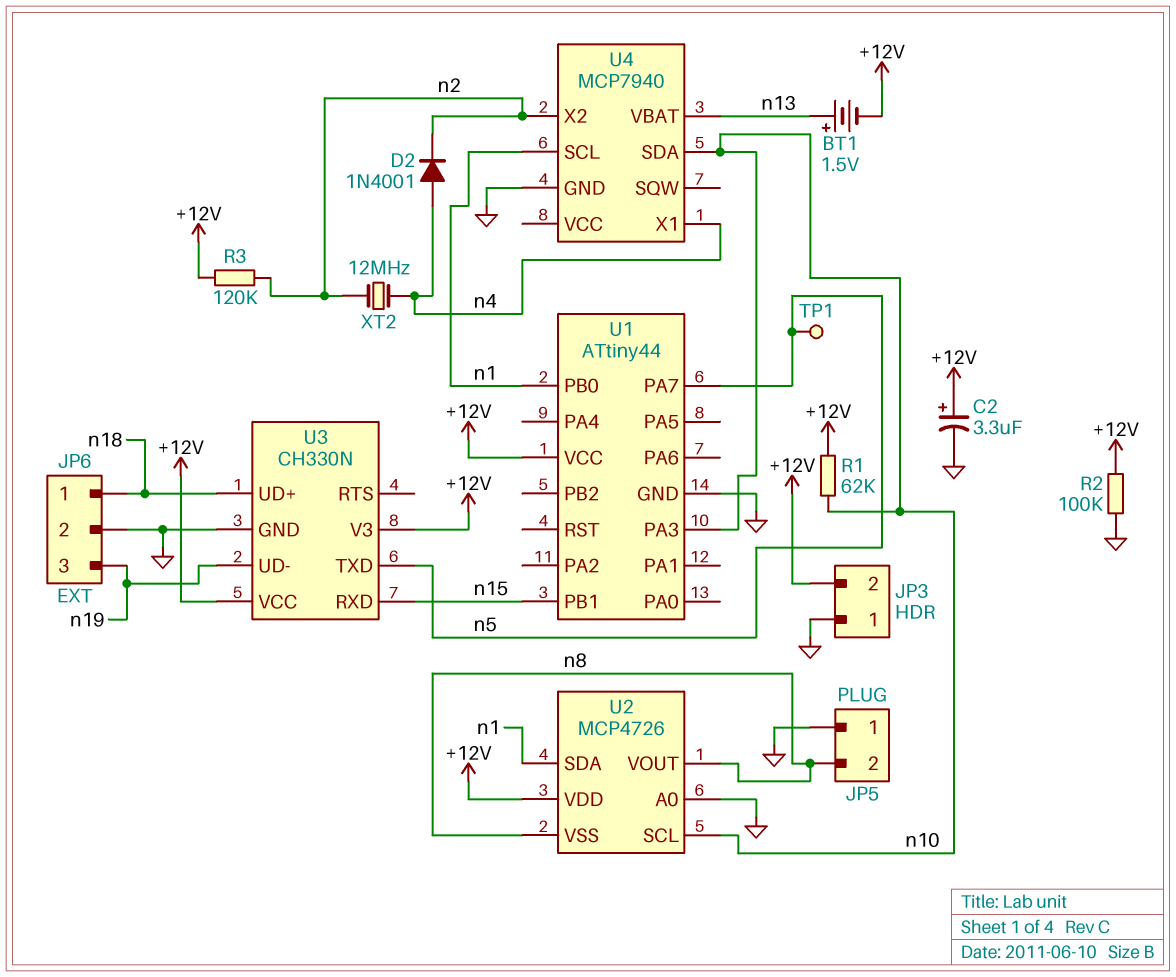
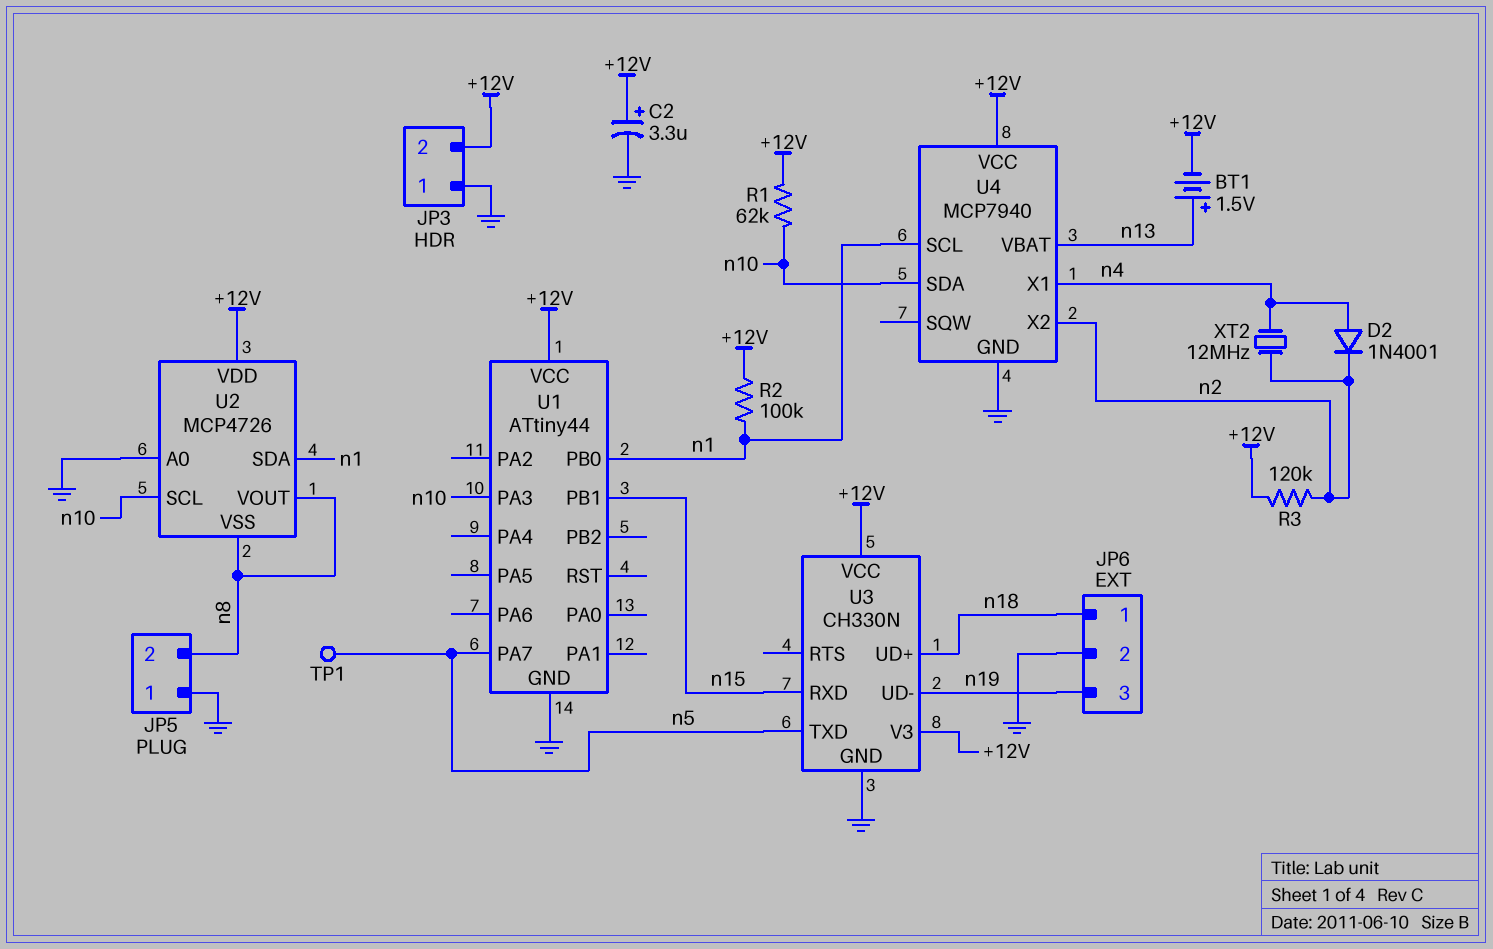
R2: 100k (+12V, GND) -> 100k (+12V, n1)
U4 pin VCC: none -> +12V

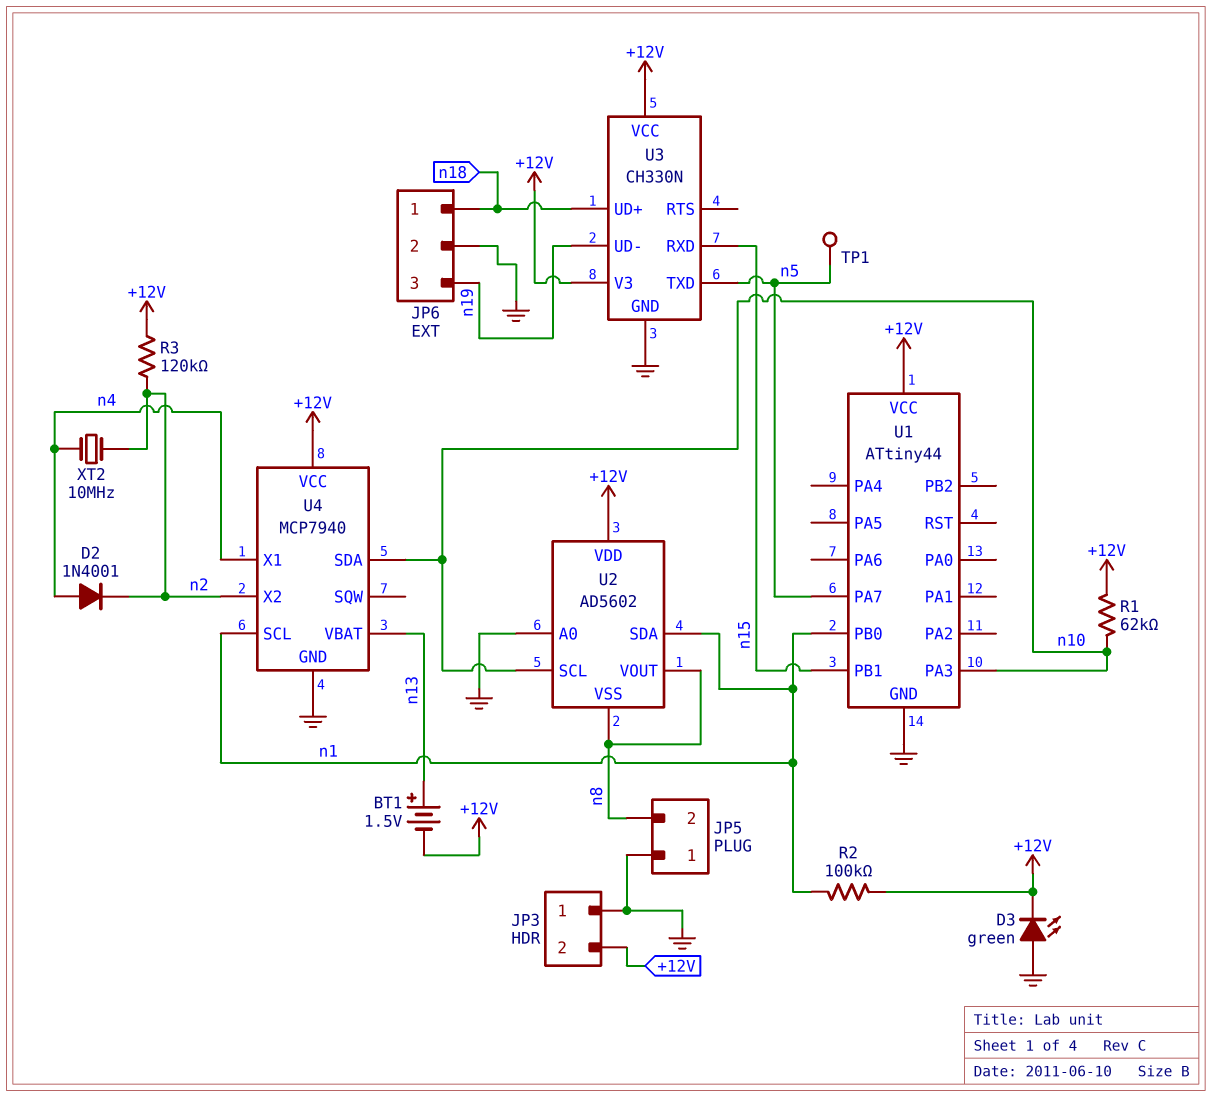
C2: 3.3uF (plus +12V, minus GND) -> none
D3: none -> LED green (A GND, K +12V)
U2: MCP4726 -> AD5602
XT2: 12MHz (n2, n4) -> 10MHz (n2, n4)

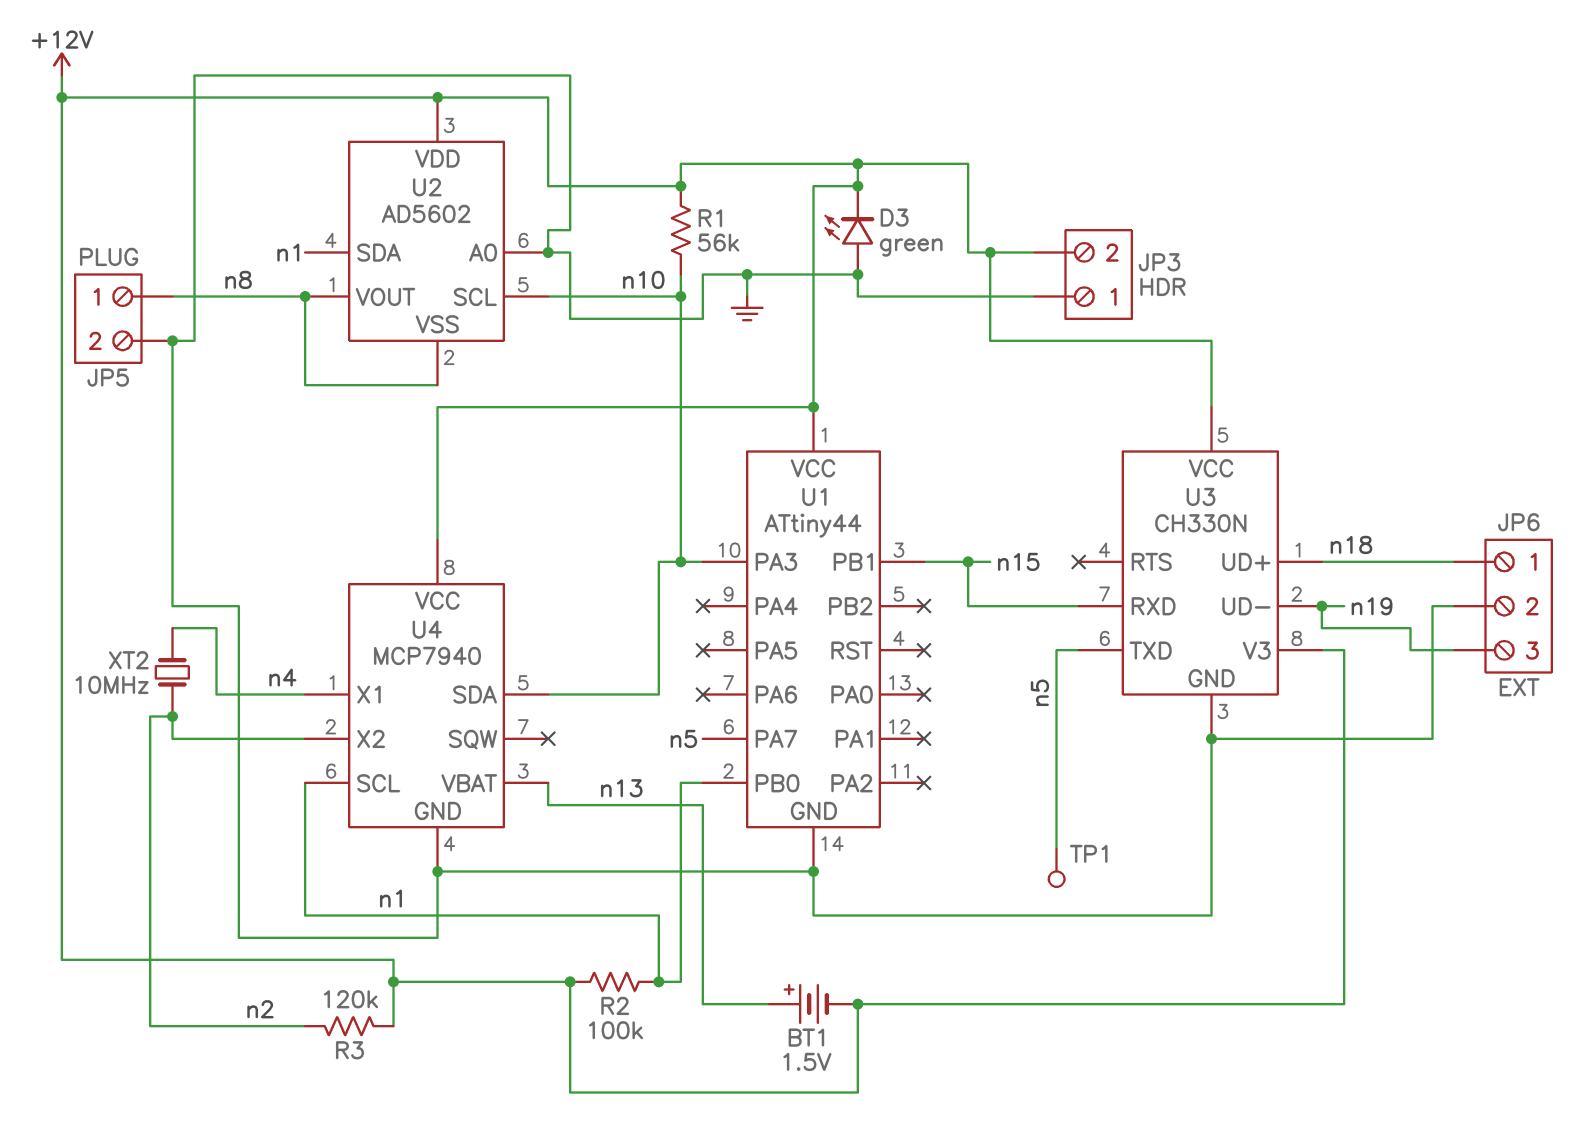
D2: diode 1N4001 (A n4, K n2) -> none
JP5 pin 1: GND -> n8
JP5 pin 2: n8 -> GND
R1: 62k (+12V, n10) -> 56k (+12V, n10)

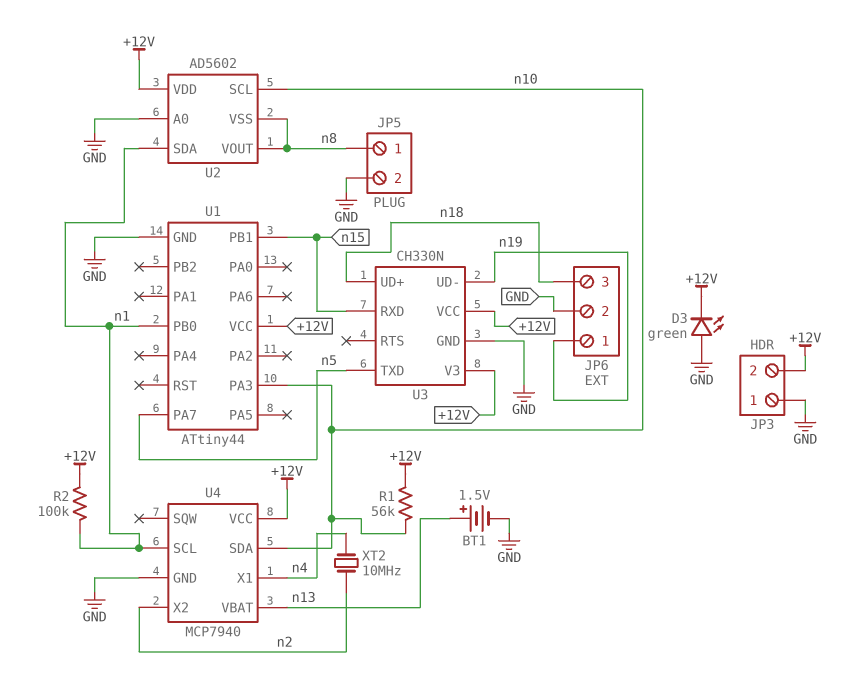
BT1: 1.5V (plus n13, minus +12V) -> 1.5V (plus n13, minus GND)
JP6 pin 1: n18 -> n19
JP6 pin 3: n19 -> n18
R3: 120k (+12V, n2) -> none
TP1: test point (n5) -> none

